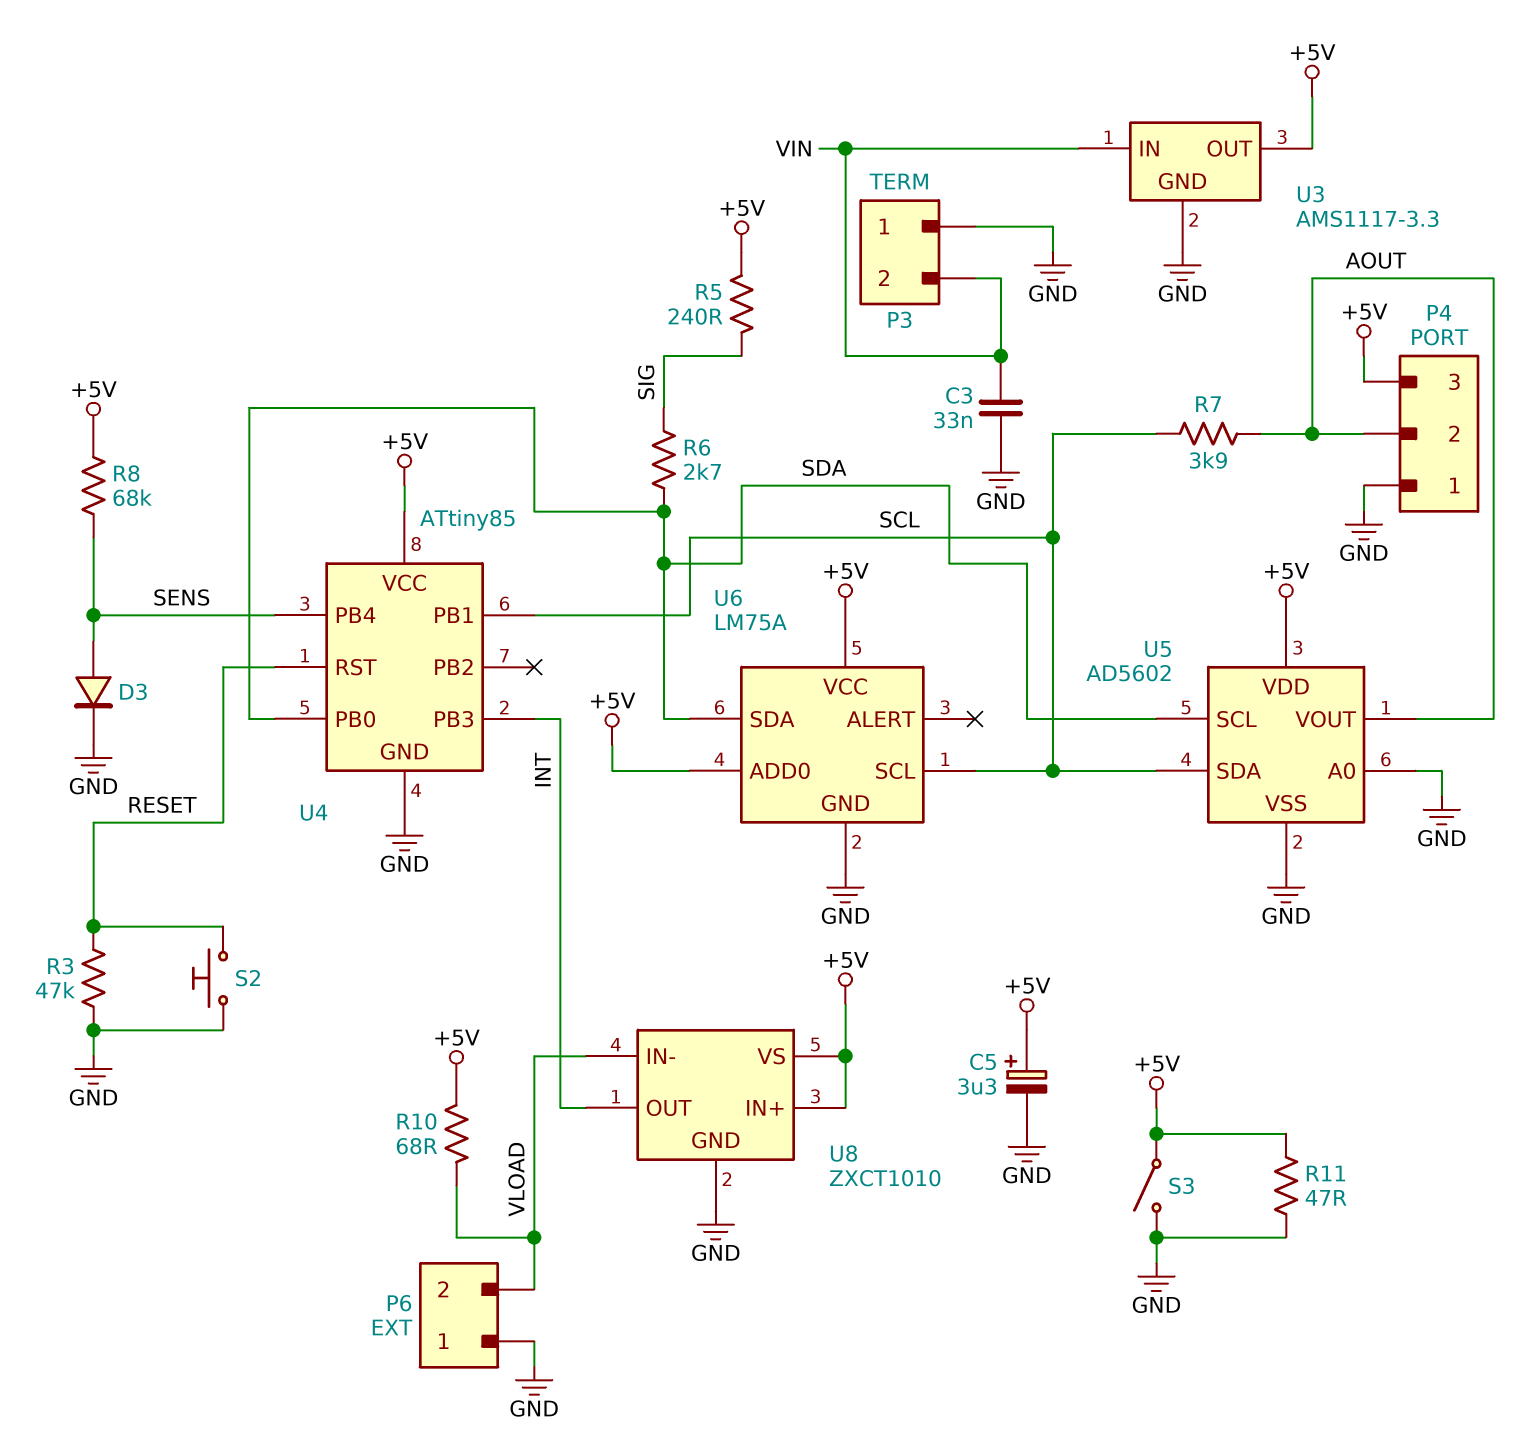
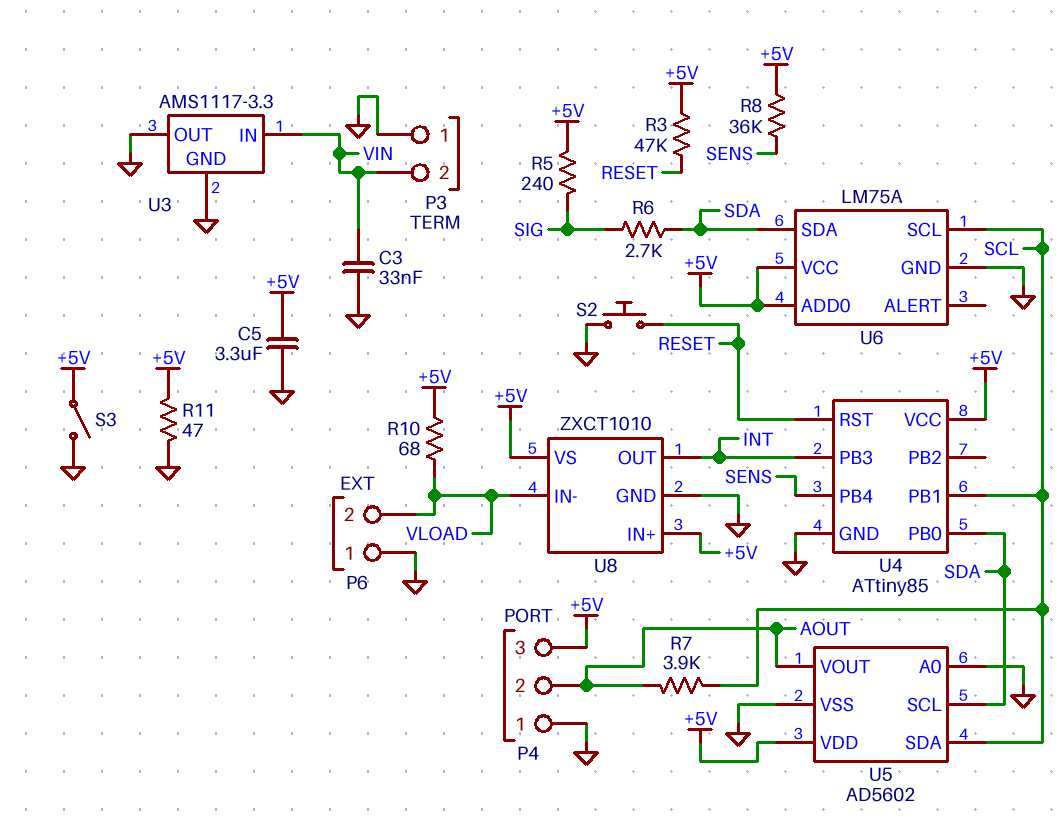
C5: 3.3uF (plus +5V, minus GND) -> 3.3uF (+5V, GND)
D3: diode (A SENS, K GND) -> none
R3: 47k (GND, RESET) -> 47k (+5V, RESET)
R8: 68k (+5V, SENS) -> 36k (+5V, SENS)
U3 pin OUT: +5V -> GND

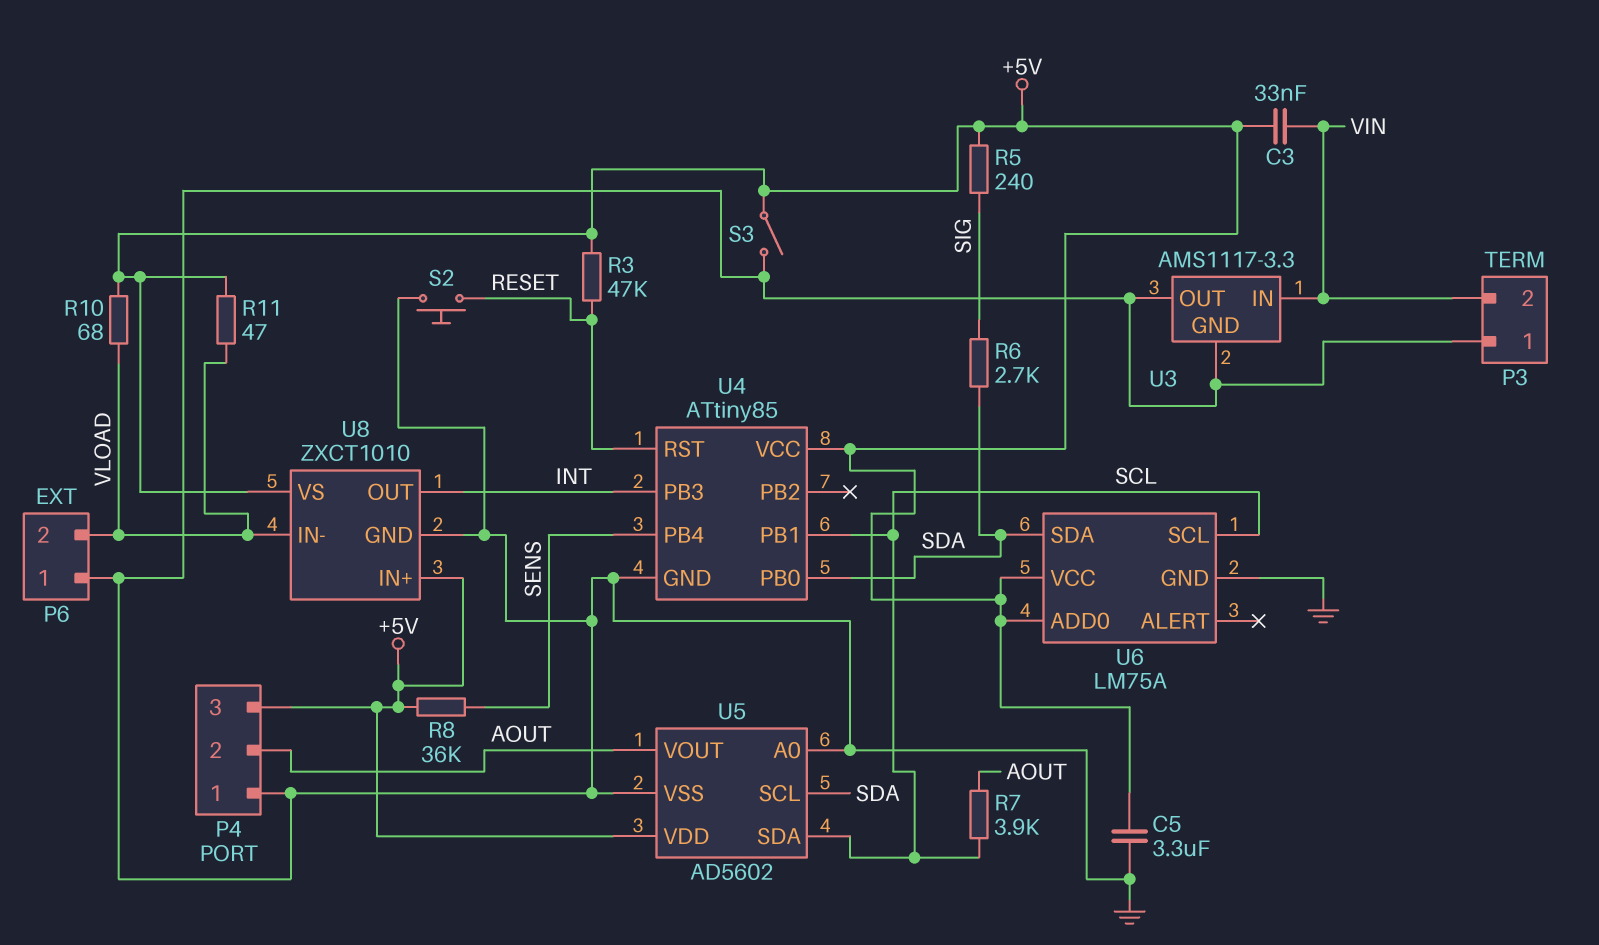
C3: 33nF (GND, VIN) -> 33nF (+5V, VIN)
R11: 47 (+5V, GND) -> 47 (+5V, VLOAD)

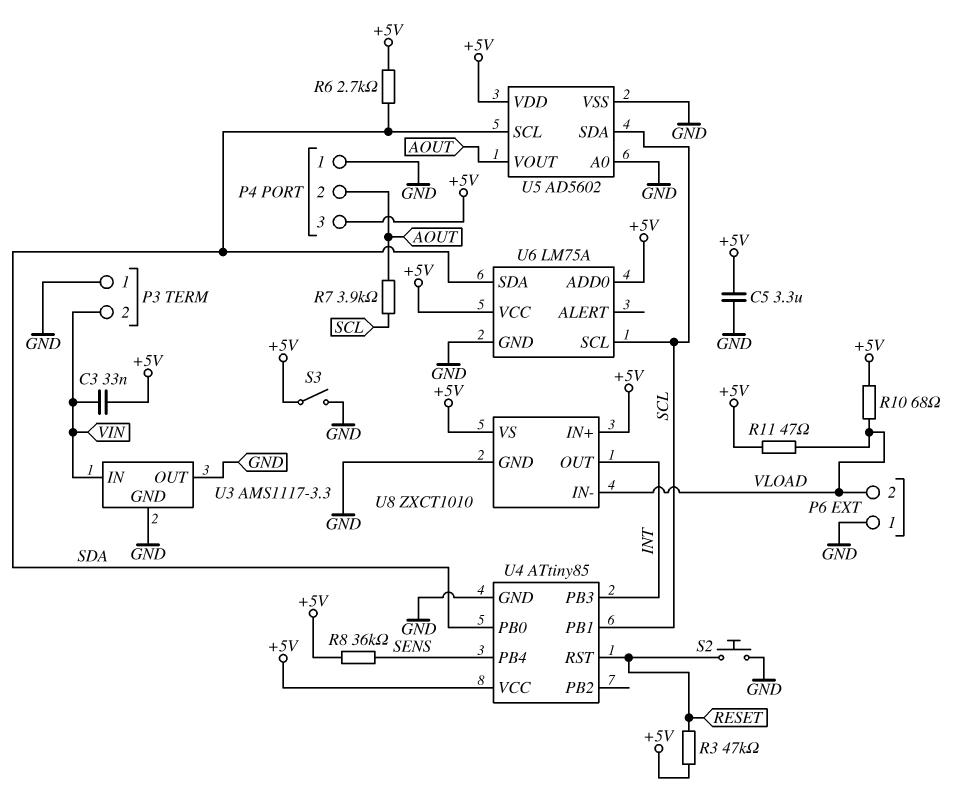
R5: 240 (+5V, SIG) -> none
R6: 2.7k (SDA, SIG) -> 2.7k (+5V, SDA)

